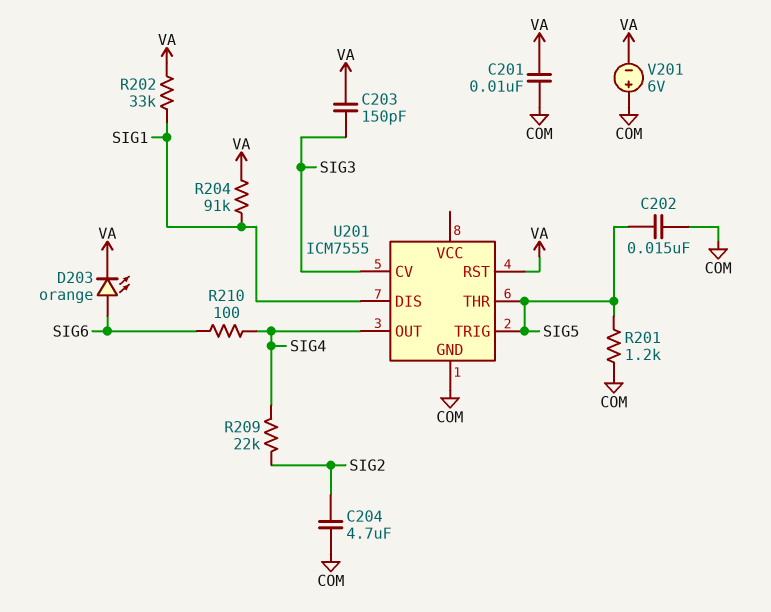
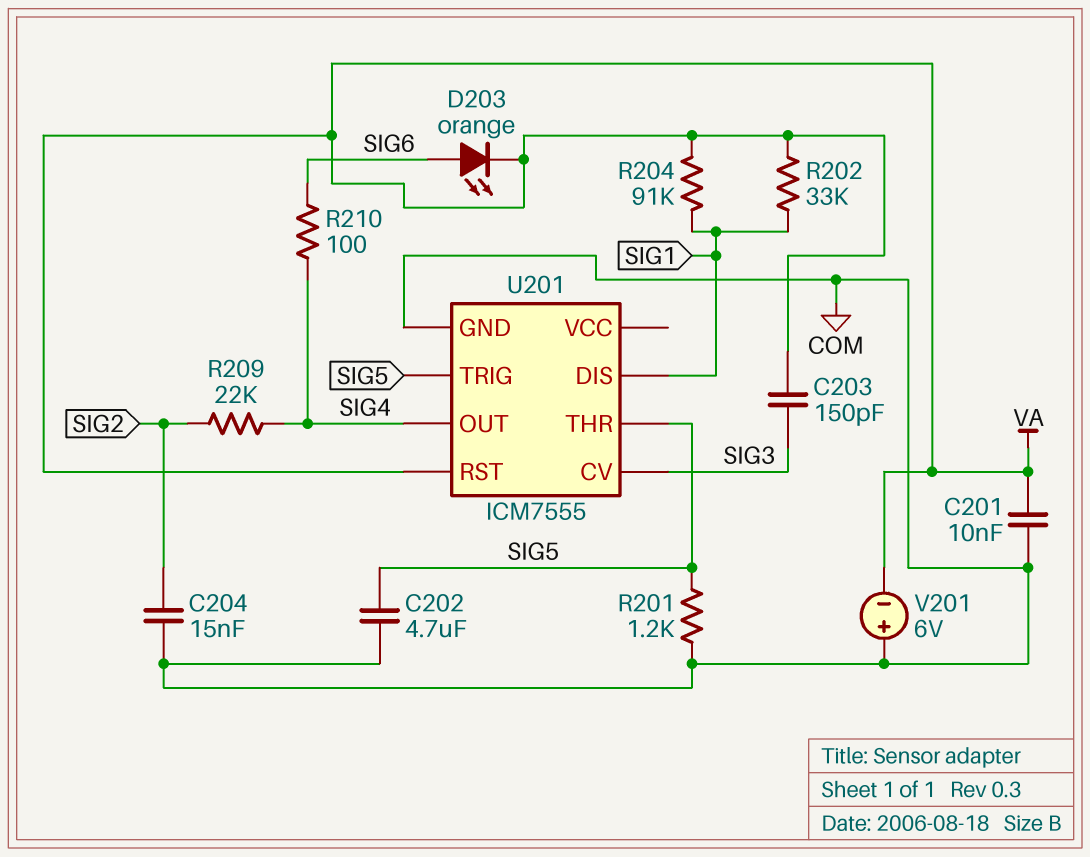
C202: 15nF (COM, SIG5) -> 4.7uF (COM, SIG5)
C204: 4.7uF (COM, SIG2) -> 15nF (COM, SIG2)

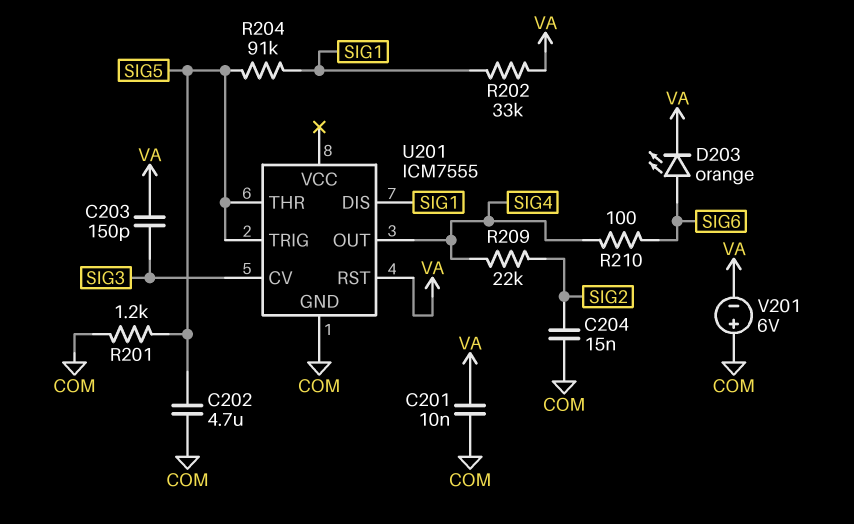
R204: 91k (SIG1, VA) -> 91k (SIG1, SIG5)

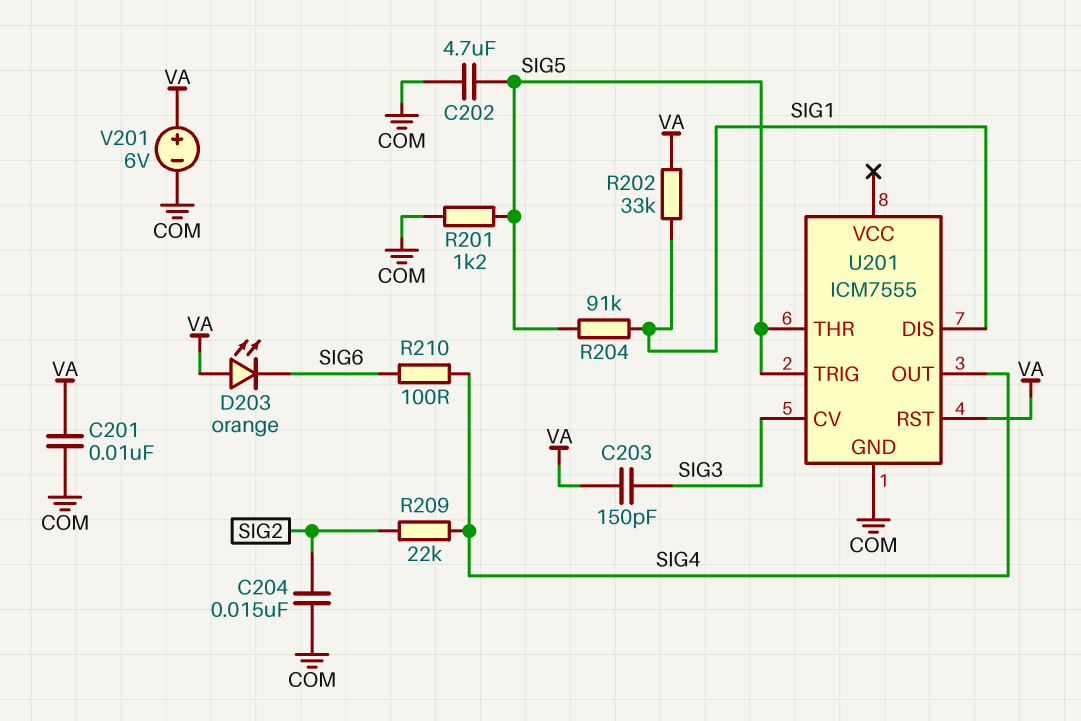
D203: LED orange (A SIG6, K VA) -> LED orange (A VA, K SIG6)
V201: 6V (plus COM, minus VA) -> 6V (plus VA, minus COM)

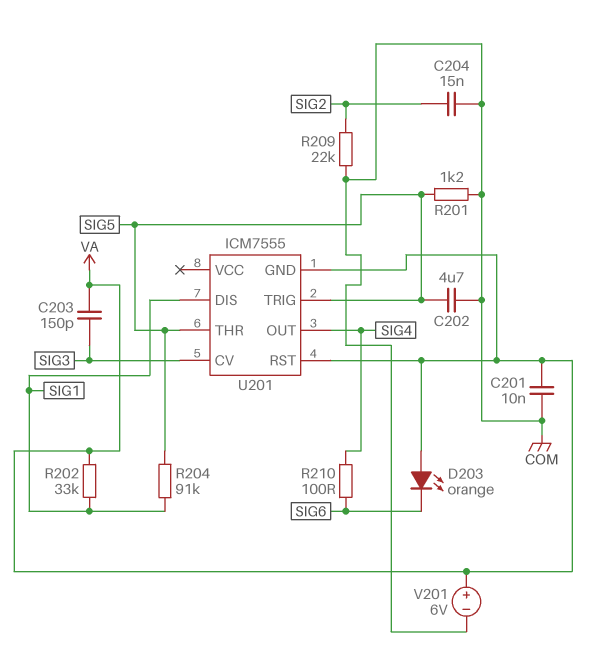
R209: 22k (SIG2, SIG4) -> 22k (COM, SIG2)
U201 pin GND: COM -> VA

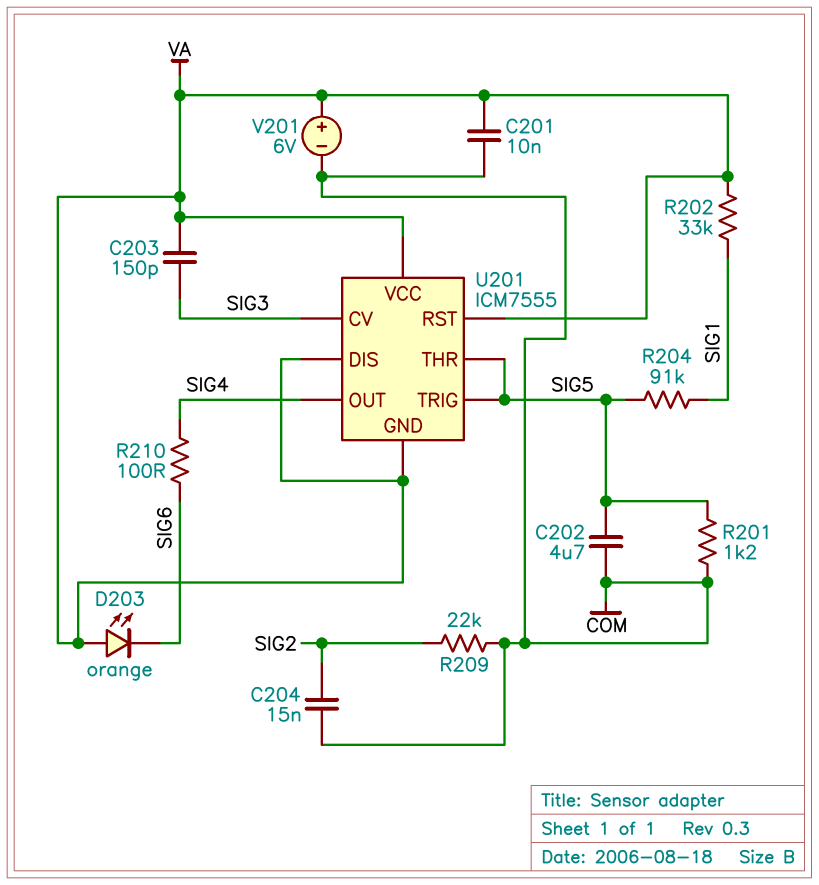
U201 pin DIS: SIG1 -> VA
U201 pin VCC: none -> VA

